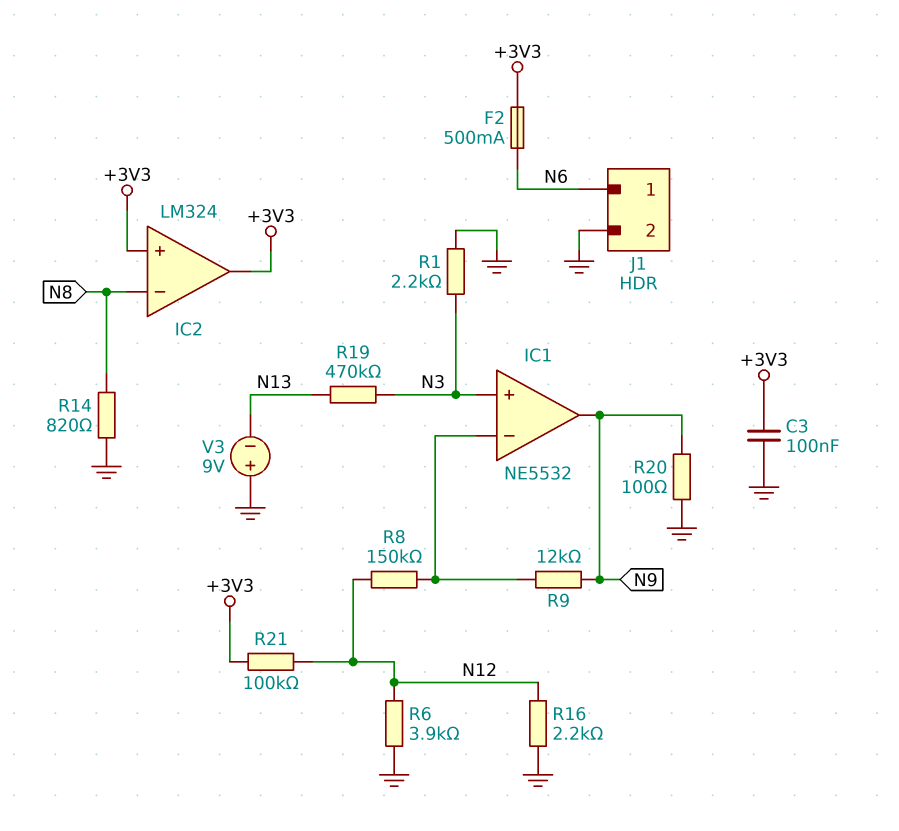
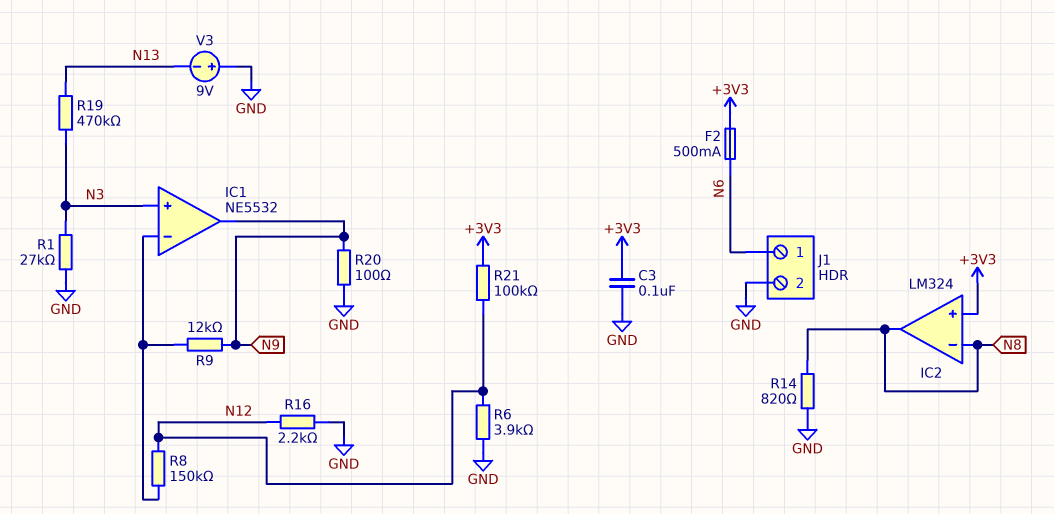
IC2 pin out: +3V3 -> N8
R1: 2.2k (GND, N3) -> 27k (GND, N3)

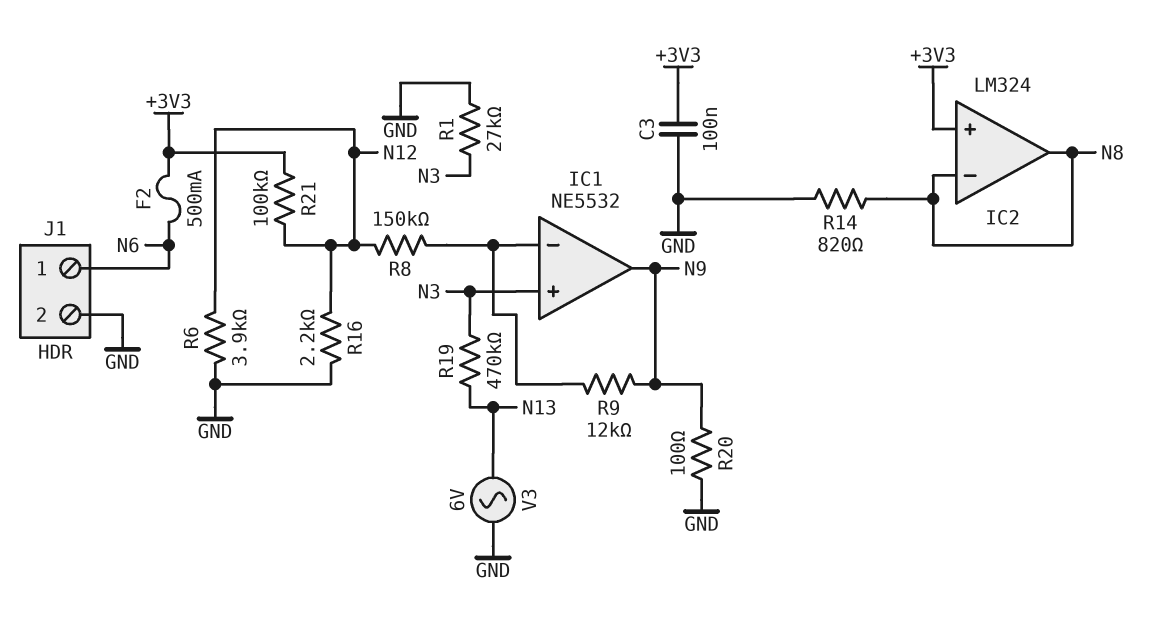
V3: 9V (plus GND, minus N13) -> AC 6V (GND, N13)

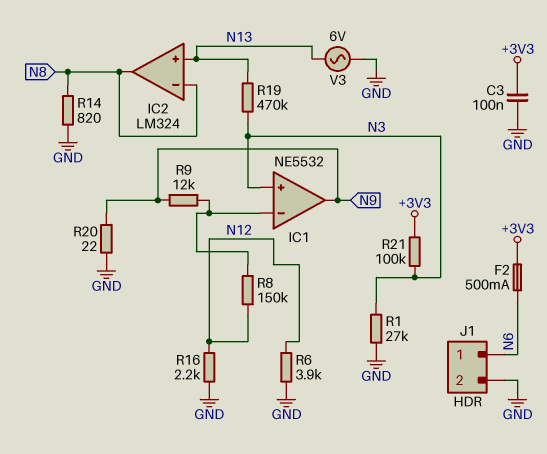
IC2 pin in+: +3V3 -> N13
R20: 100 (GND, N9) -> 22 (GND, N9)
R21: 100k (+3V3, N12) -> 100k (+3V3, N3)

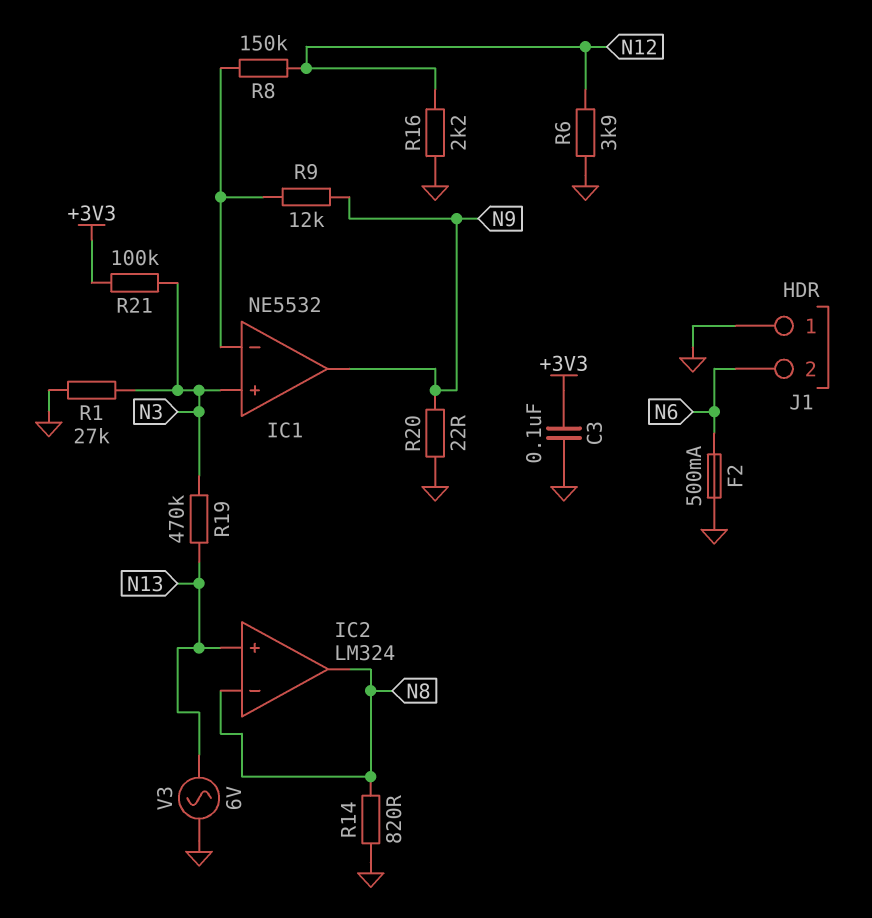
F2: 500mA (+3V3, N6) -> 500mA (GND, N6)
J1 pin 1: N6 -> GND
J1 pin 2: GND -> N6

